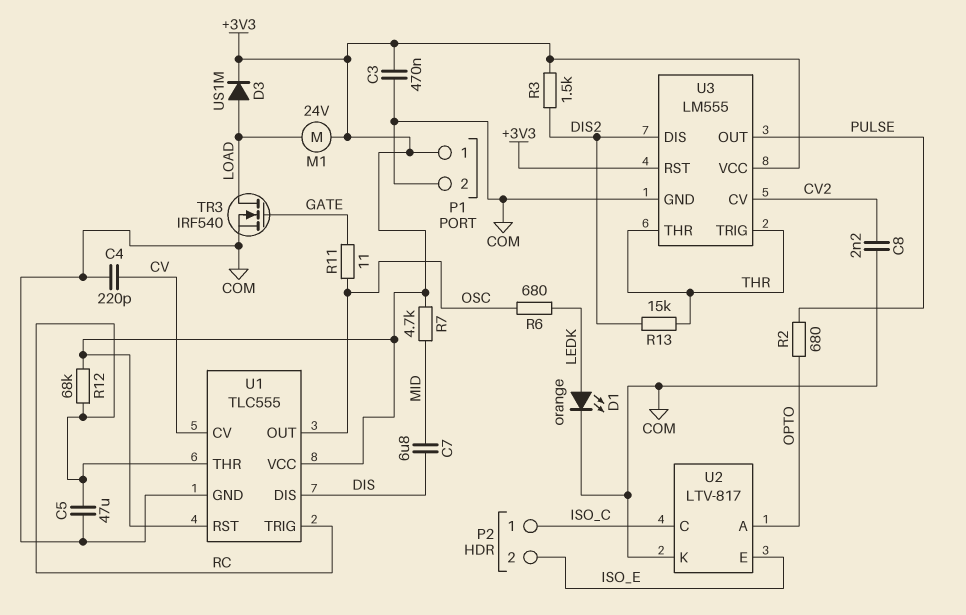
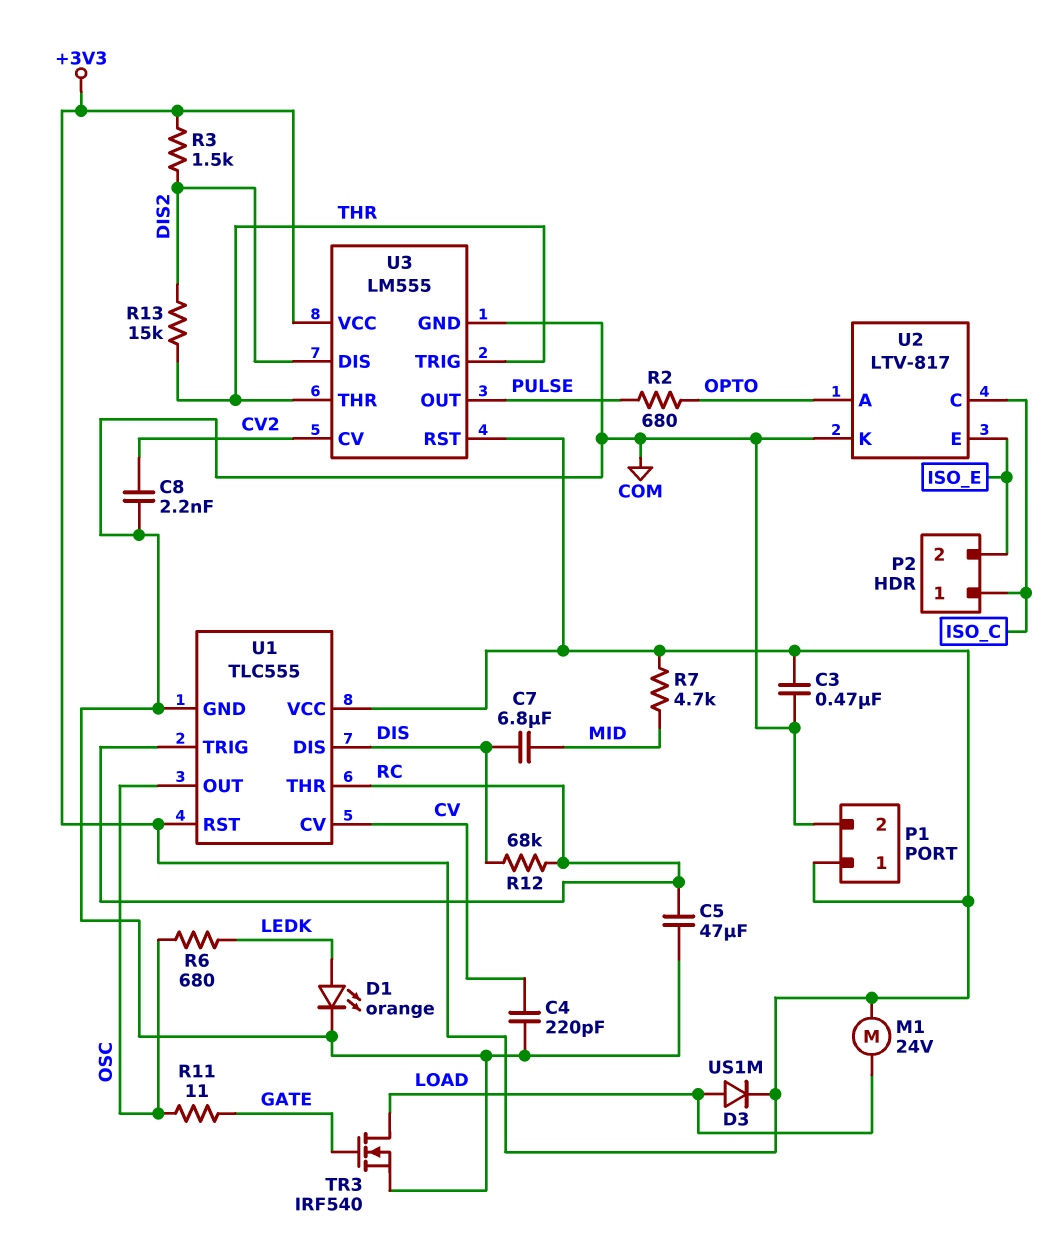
R12: 68k (+3V3, RC) -> 68k (DIS, RC)

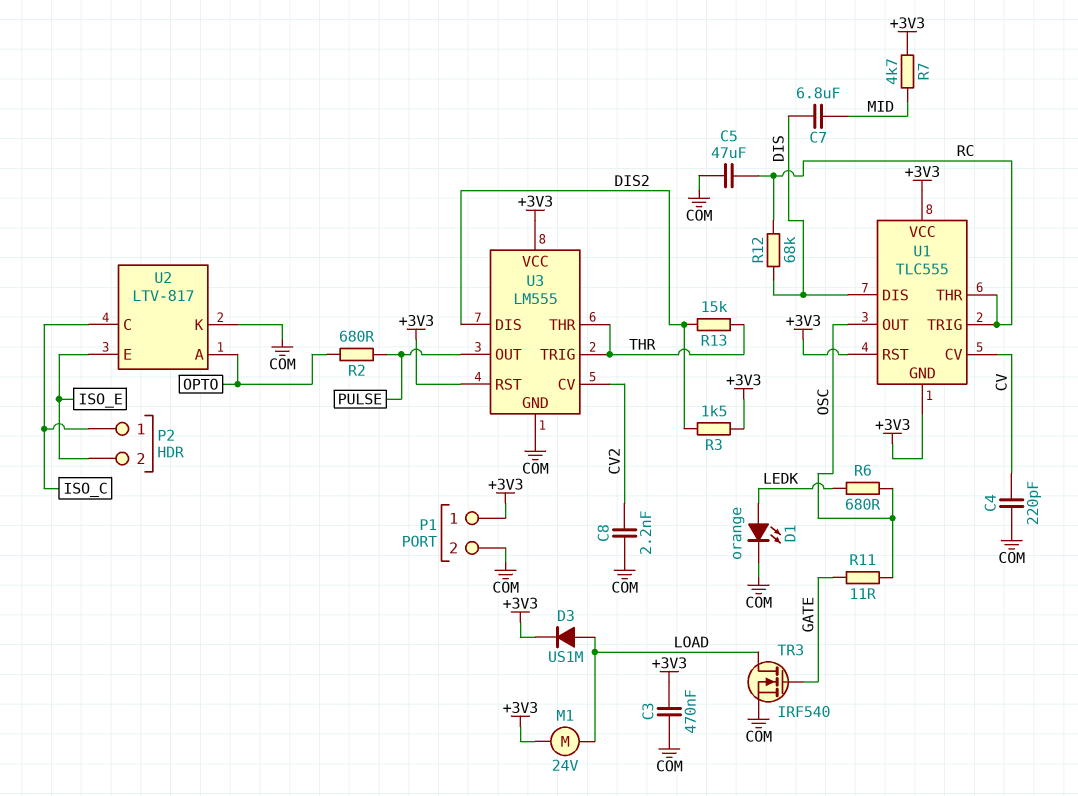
U1 pin GND: COM -> +3V3

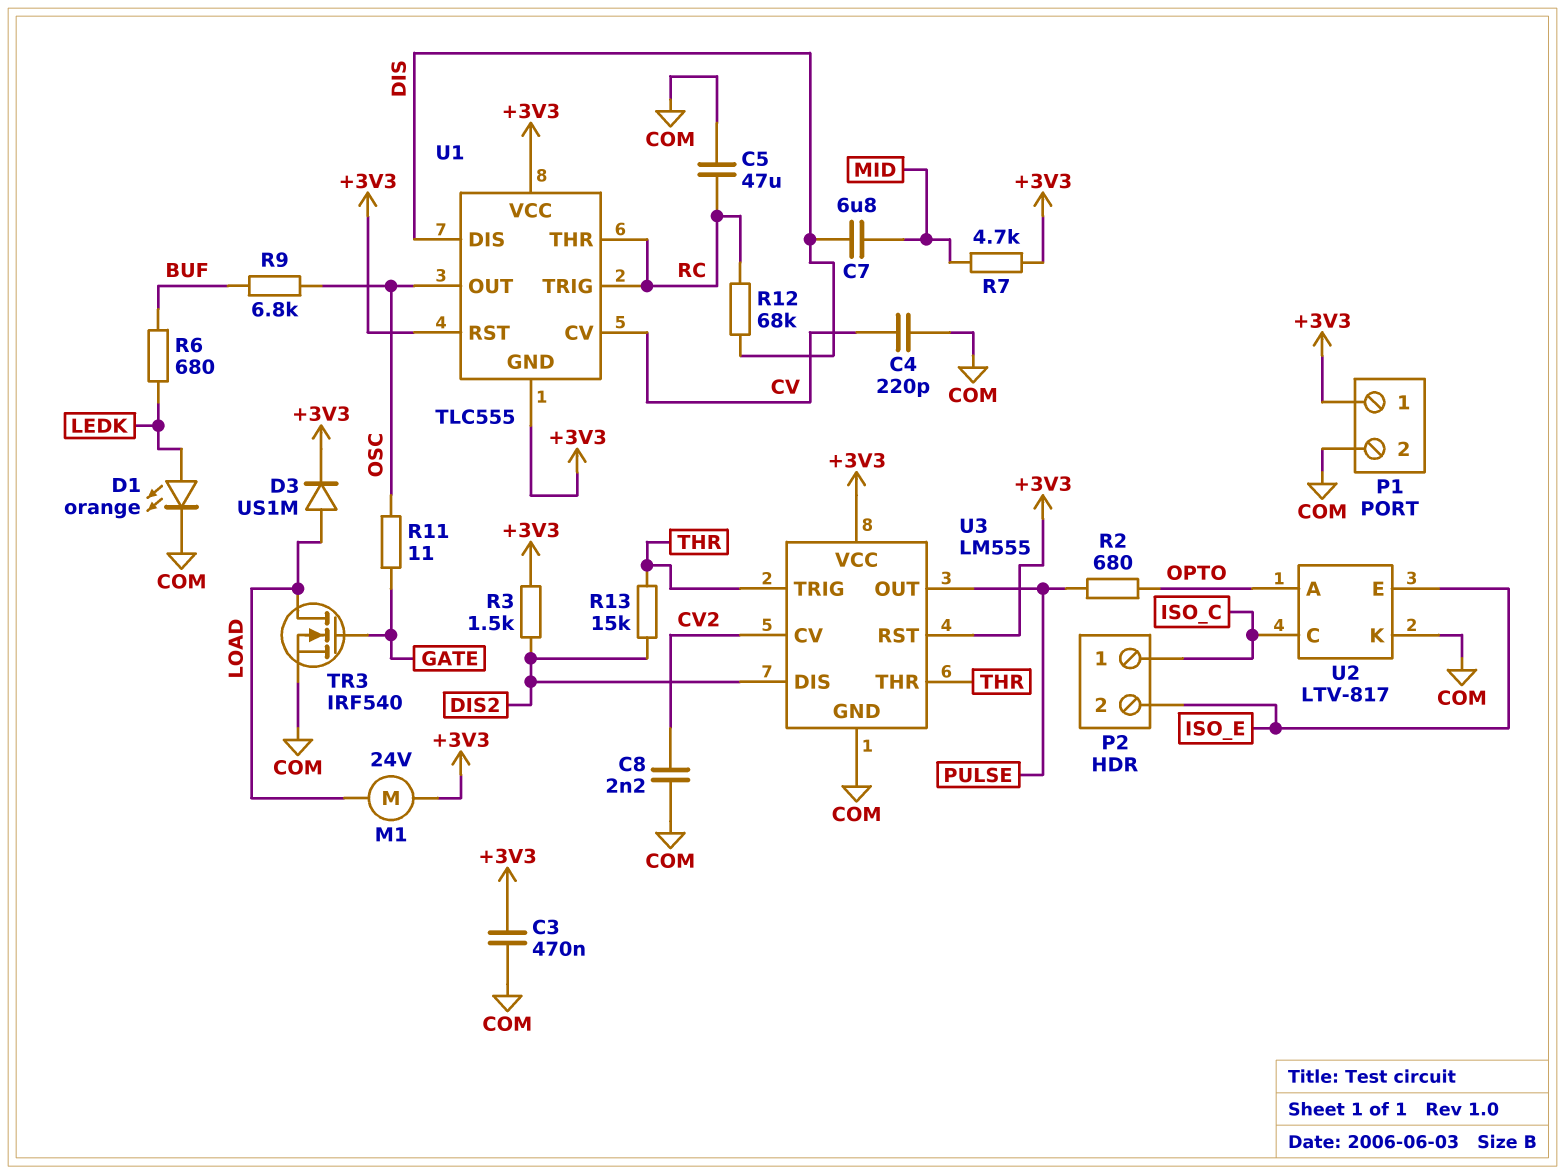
R6: 680 (LEDK, OSC) -> 680 (BUF, LEDK)
R9: none -> 6.8k (BUF, OSC)

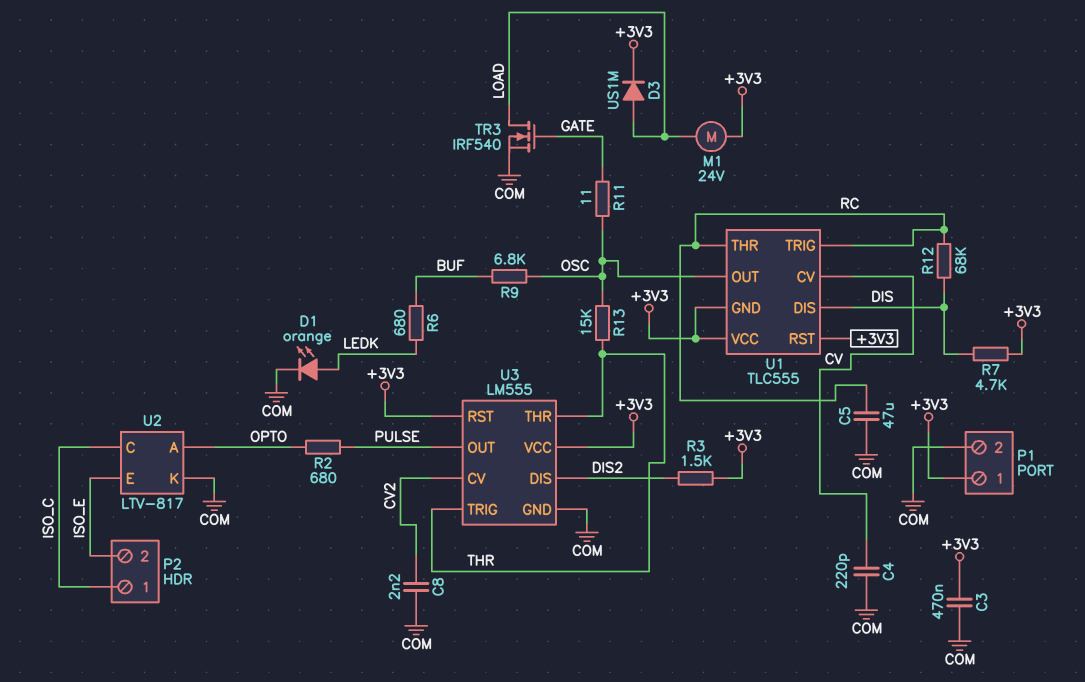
C7: 6.8uF (DIS, MID) -> none
R7: 4.7k (+3V3, MID) -> 4.7k (+3V3, DIS)
R13: 15k (DIS2, THR) -> 15k (OSC, THR)

